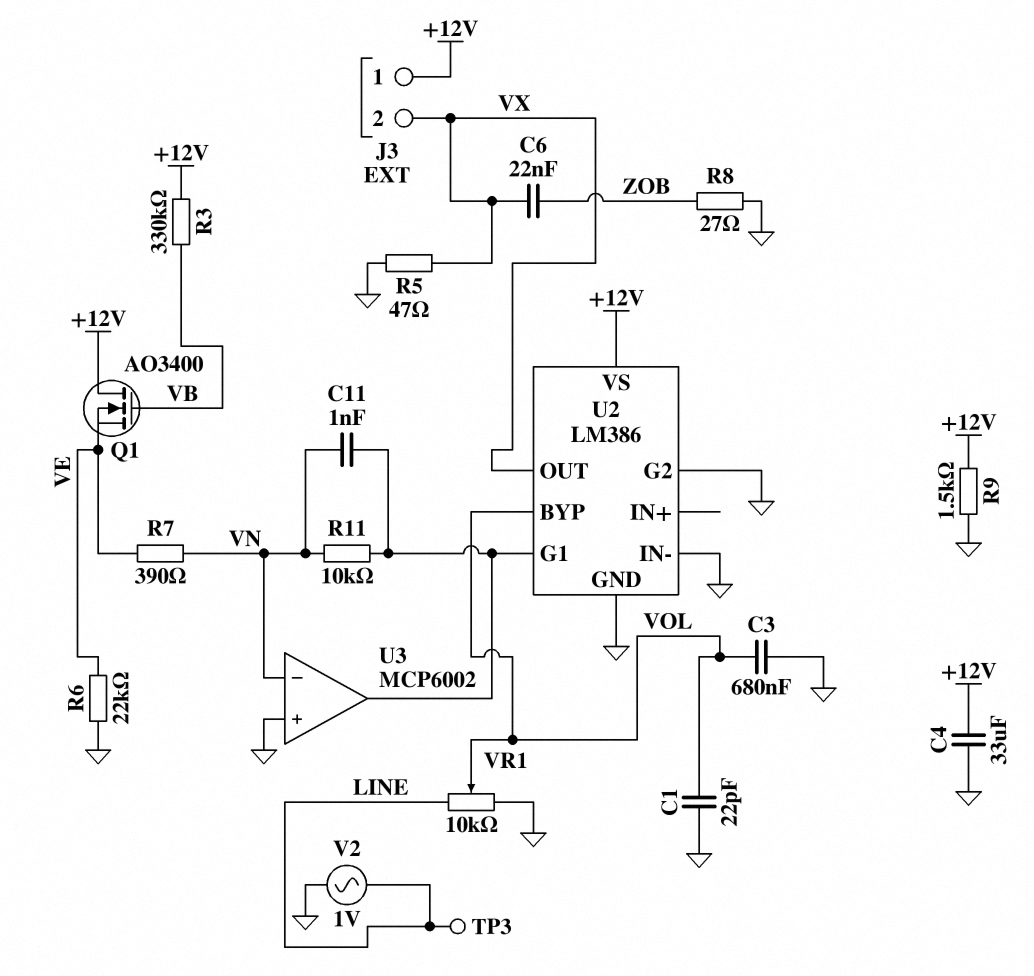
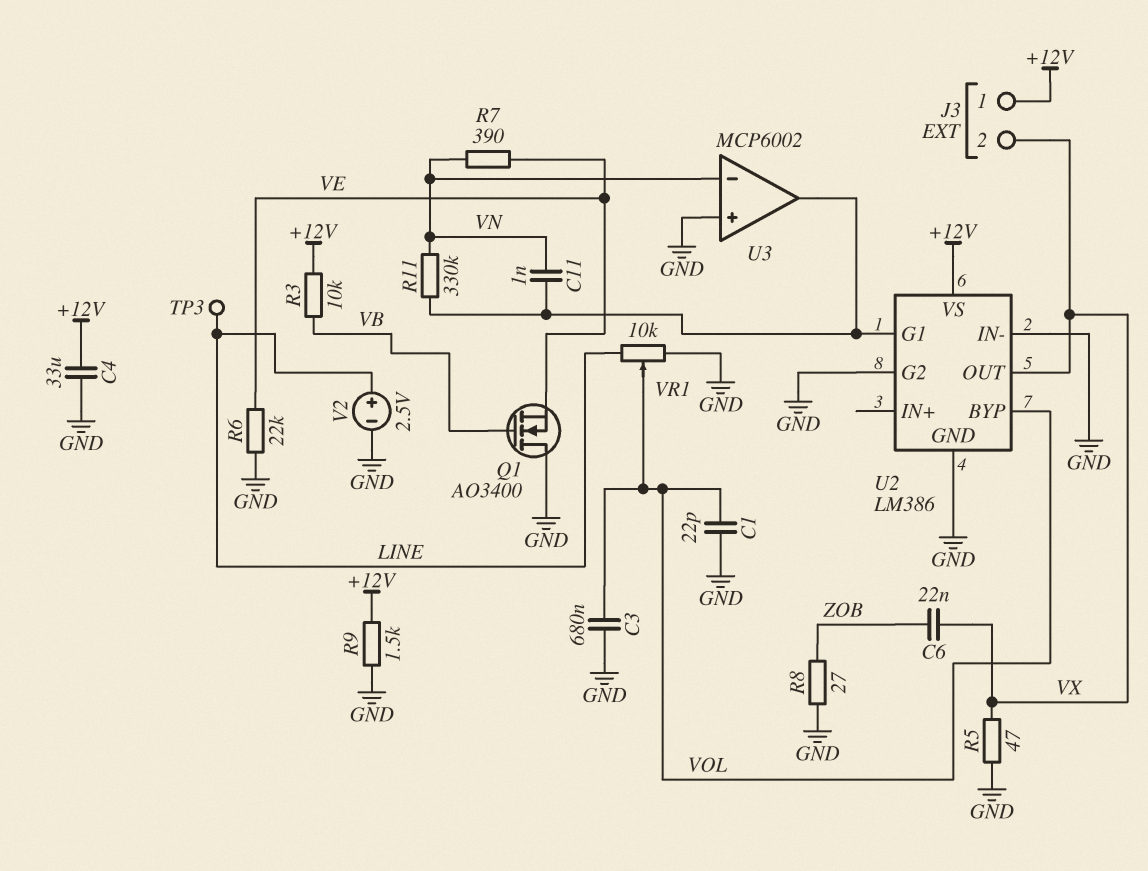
Q1: NMOS AO3400 (G VB, D +12V, S VE) -> NMOS AO3400 (G VB, D GND, S VE)
R3: 330k (+12V, VB) -> 10k (+12V, VB)
R11: 10k (U2/G1, VN) -> 330k (U2/G1, VN)
V2: AC 1V (GND, LINE) -> 2.5V (plus LINE, minus GND)

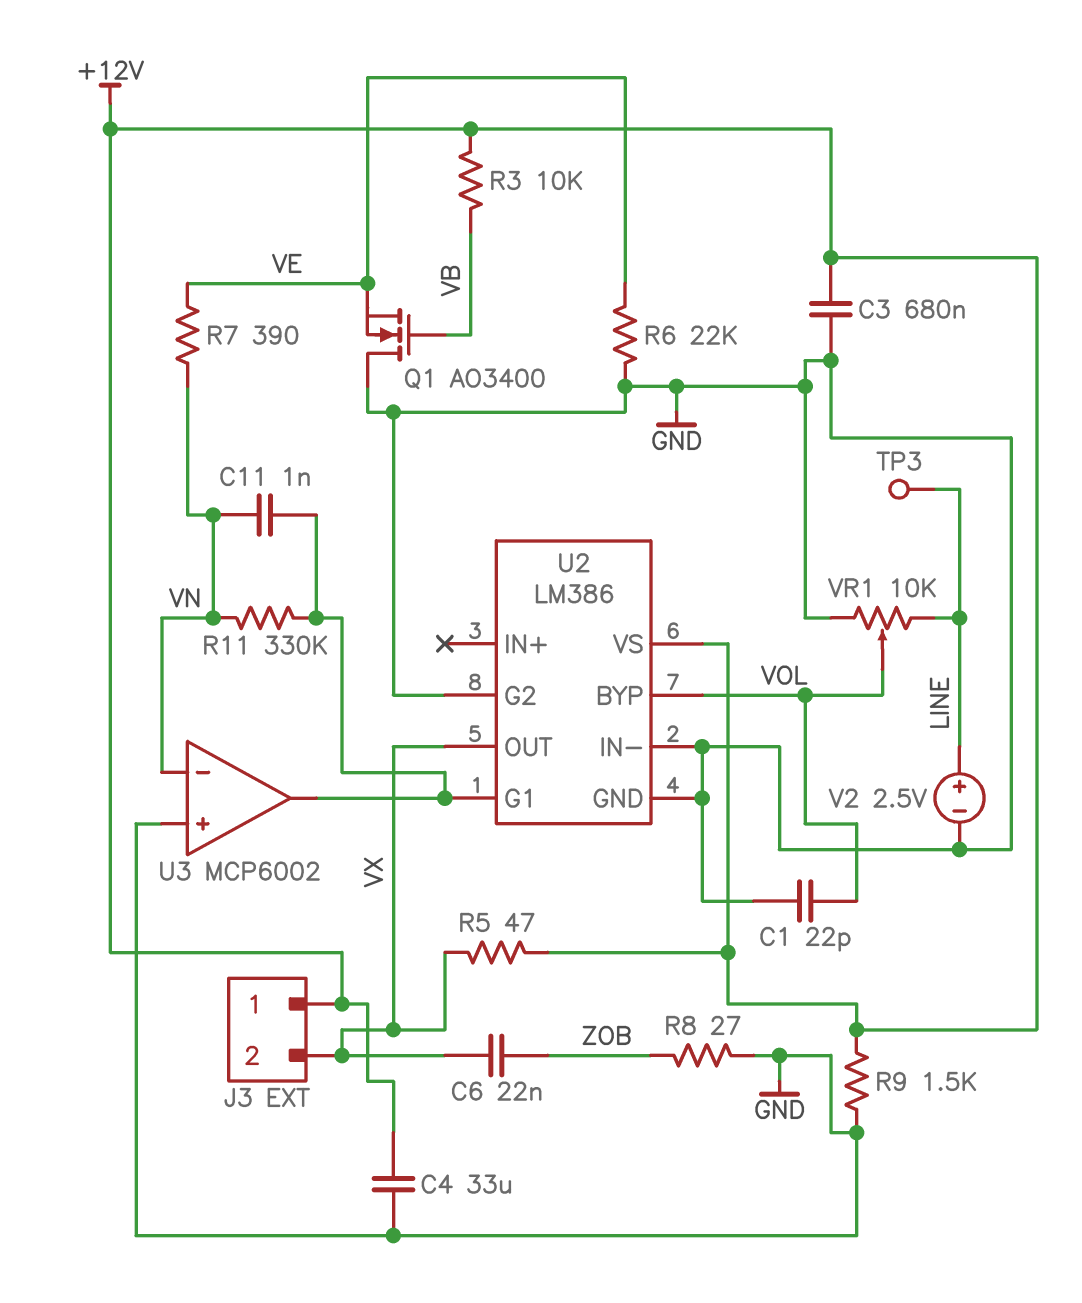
C3: 680nF (GND, VOL) -> 680nF (+12V, GND)
R5: 47 (GND, VX) -> 47 (+12V, VX)

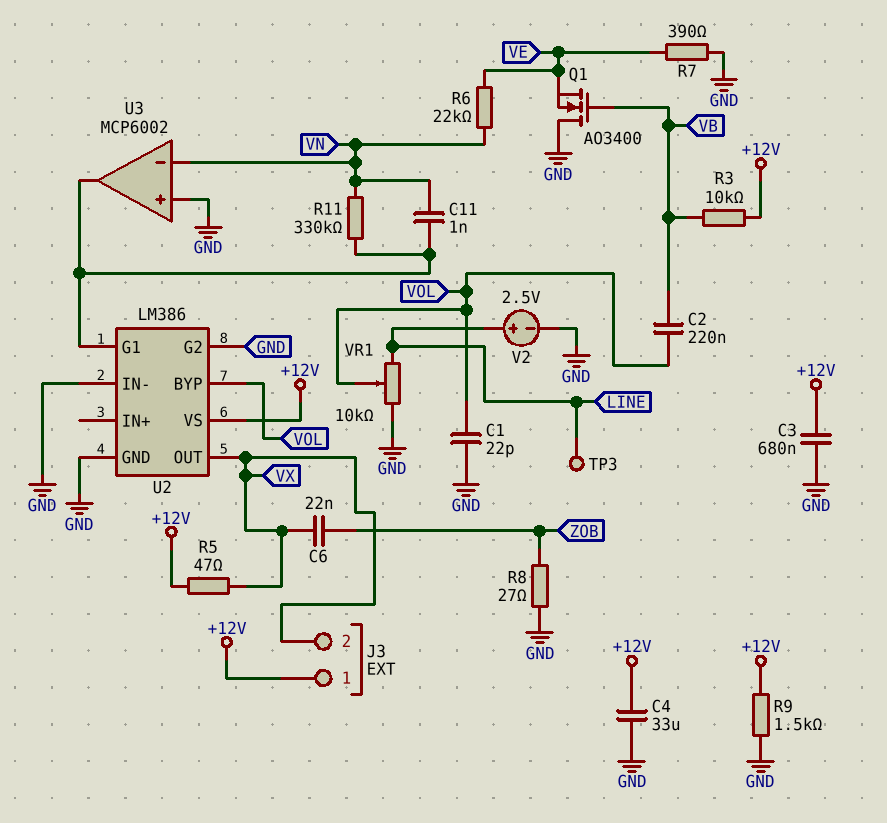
C2: none -> 220nF (VB, VOL)
R6: 22k (GND, VE) -> 22k (VE, VN)
R7: 390 (VE, VN) -> 390 (GND, VE)

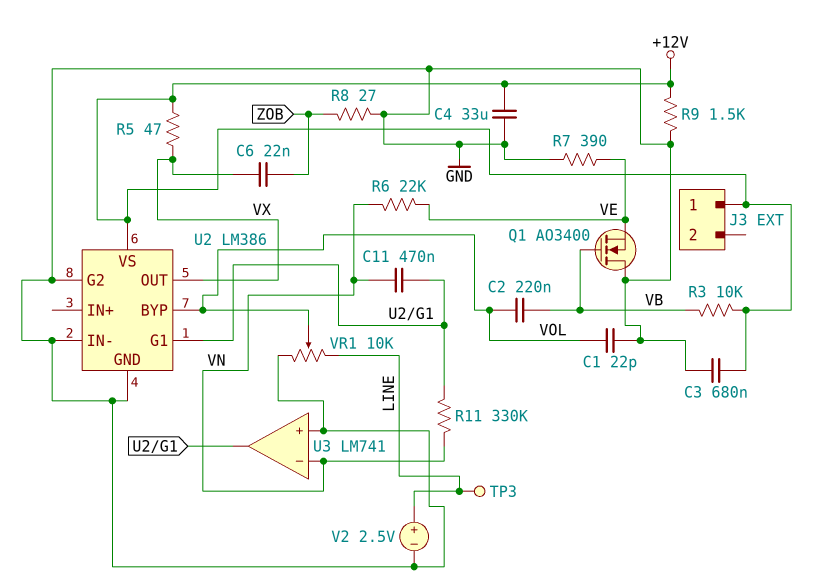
C11: 1nF (U2/G1, VN) -> 470nF (U2/G1, VN)
J3 pin 2: VX -> none
U3: MCP6002 -> LM741

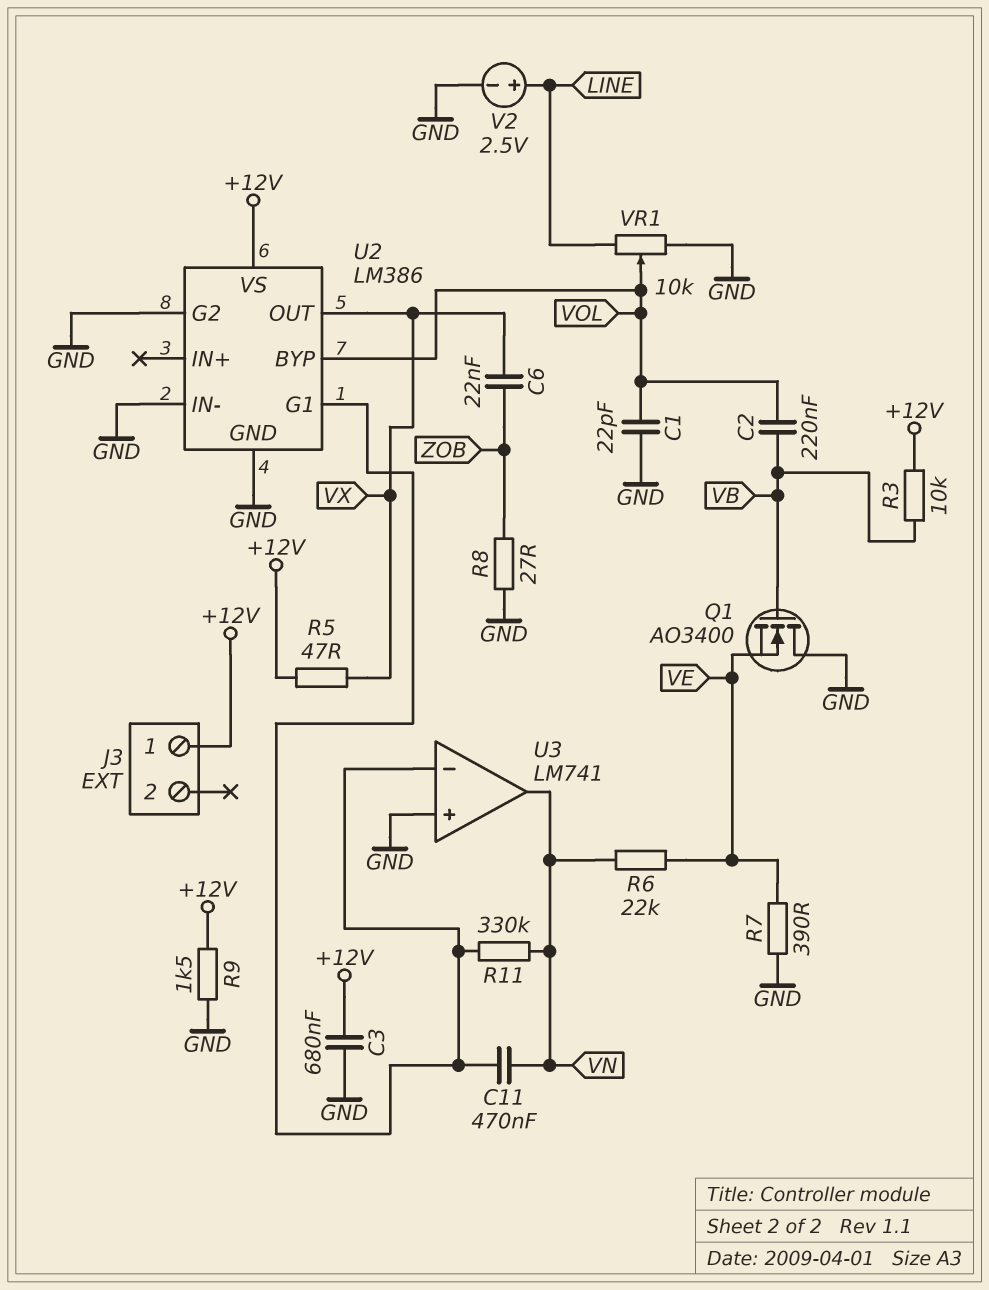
C4: 33uF (+12V, GND) -> none
TP3: test point (LINE) -> none
U3 pin in-: VN -> U2/G1
U3 pin out: U2/G1 -> VN

